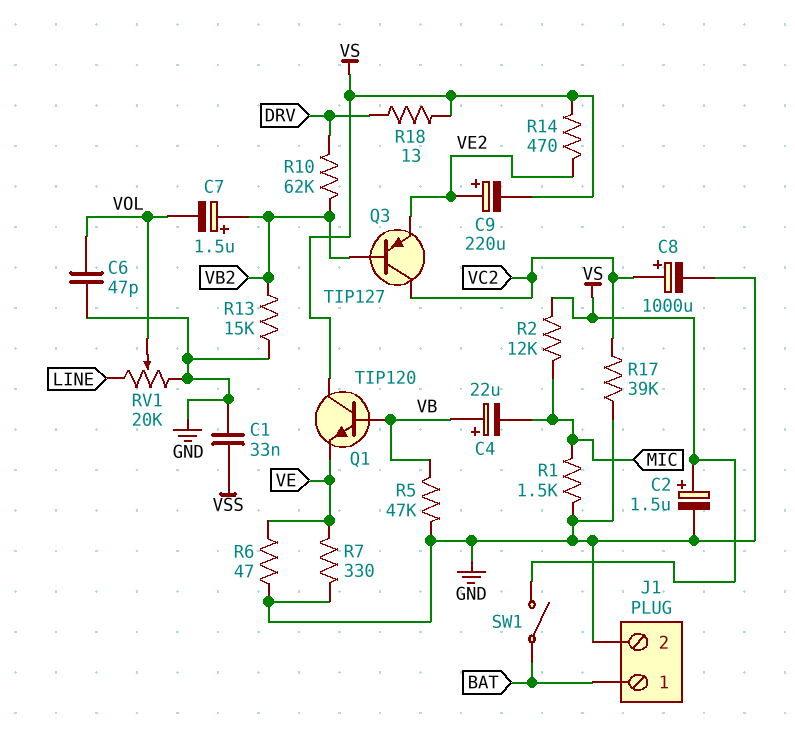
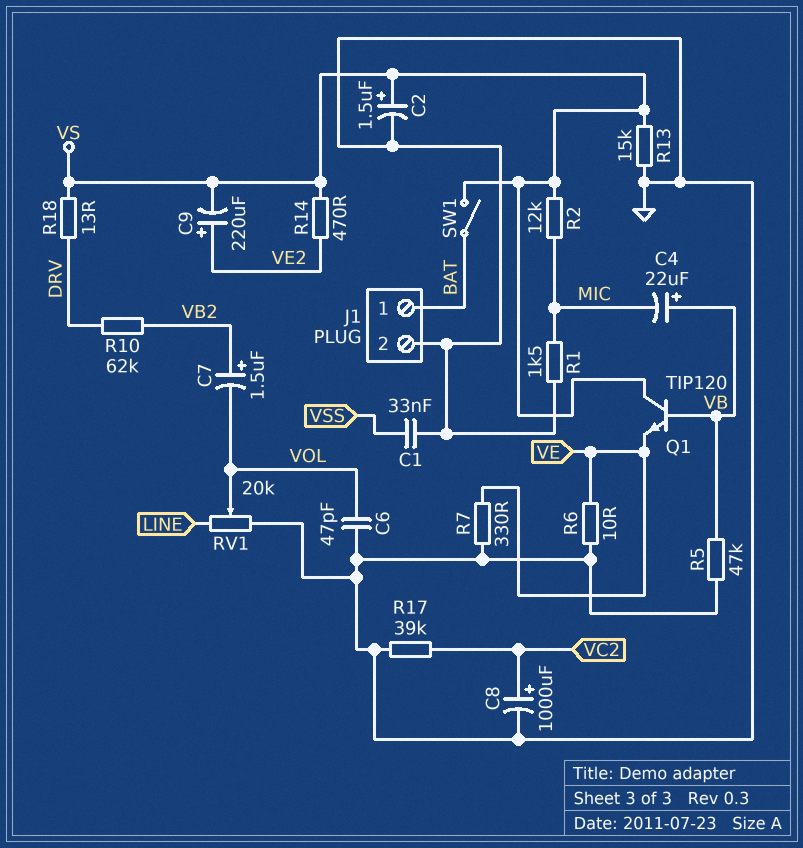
Q3: PNP TIP127 (B VB2, C VC2, E VE2) -> none
R6: 47 (GND, VE) -> 10 (GND, VE)
R13: 15k (GND, VB2) -> 15k (GND, VS)

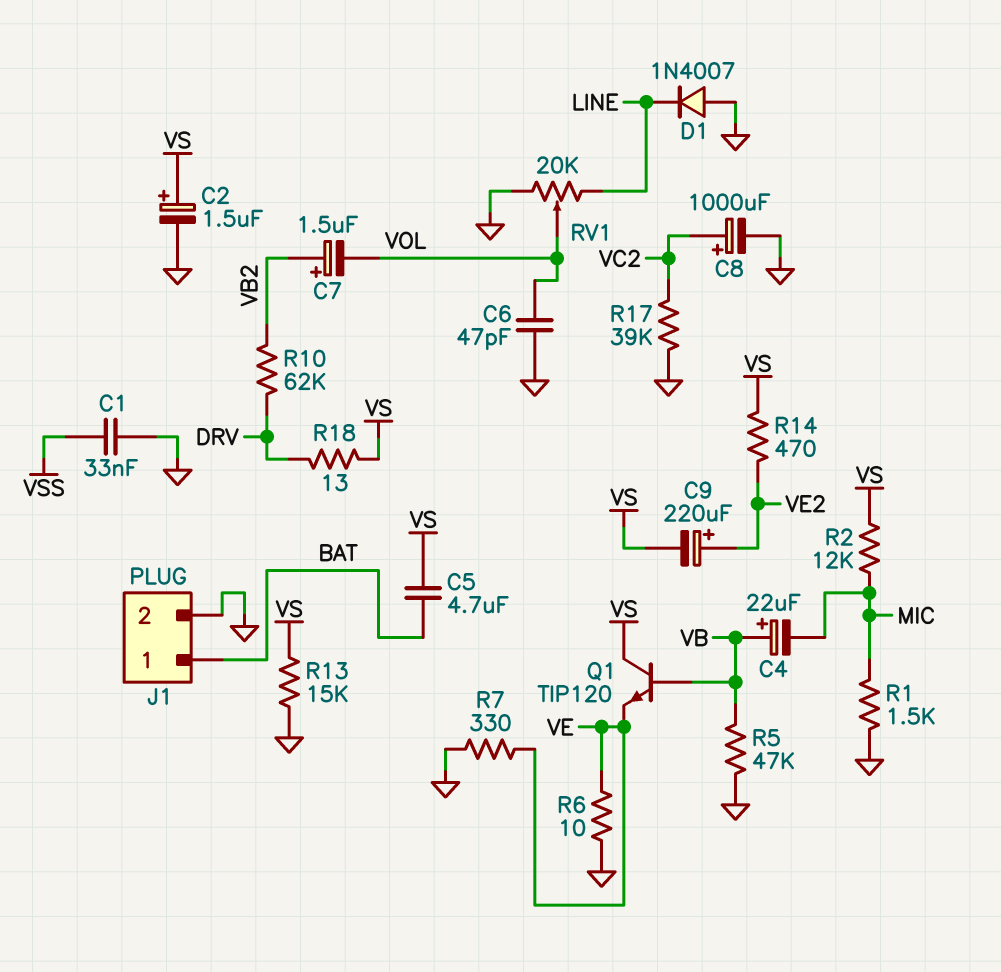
C5: none -> 4.7uF (BAT, VS)
D1: none -> diode 1N4007 (A GND, K LINE)
SW1: switch (BAT, VS) -> none

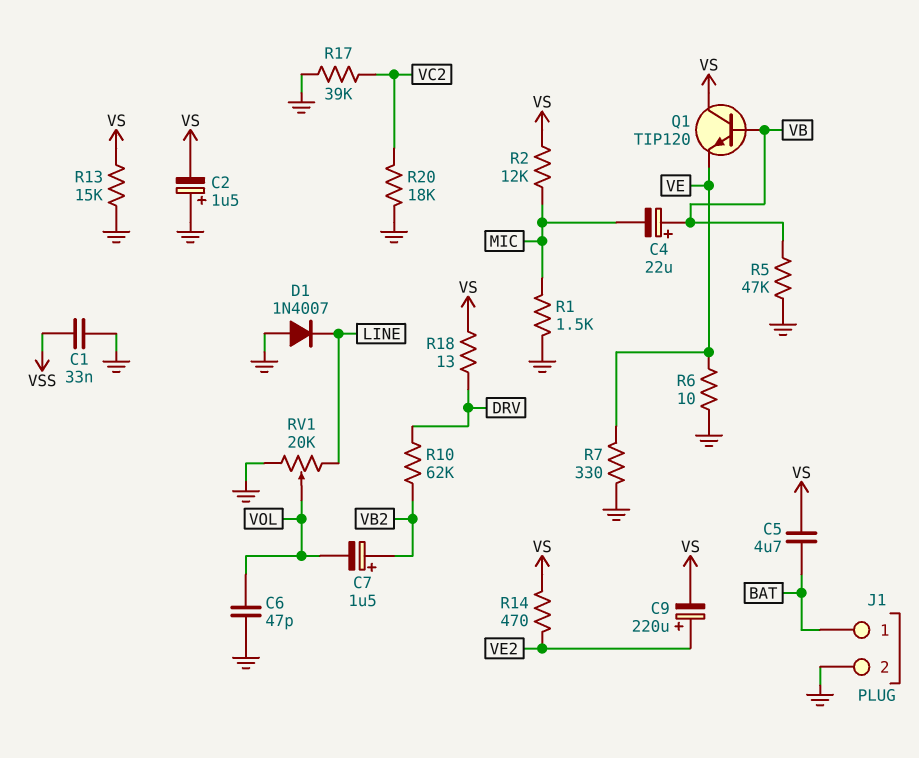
C2: 1.5uF (plus VS, minus GND) -> 1.5uF (plus GND, minus VS)
C8: 1000uF (plus VC2, minus GND) -> none
R20: none -> 18k (GND, VC2)

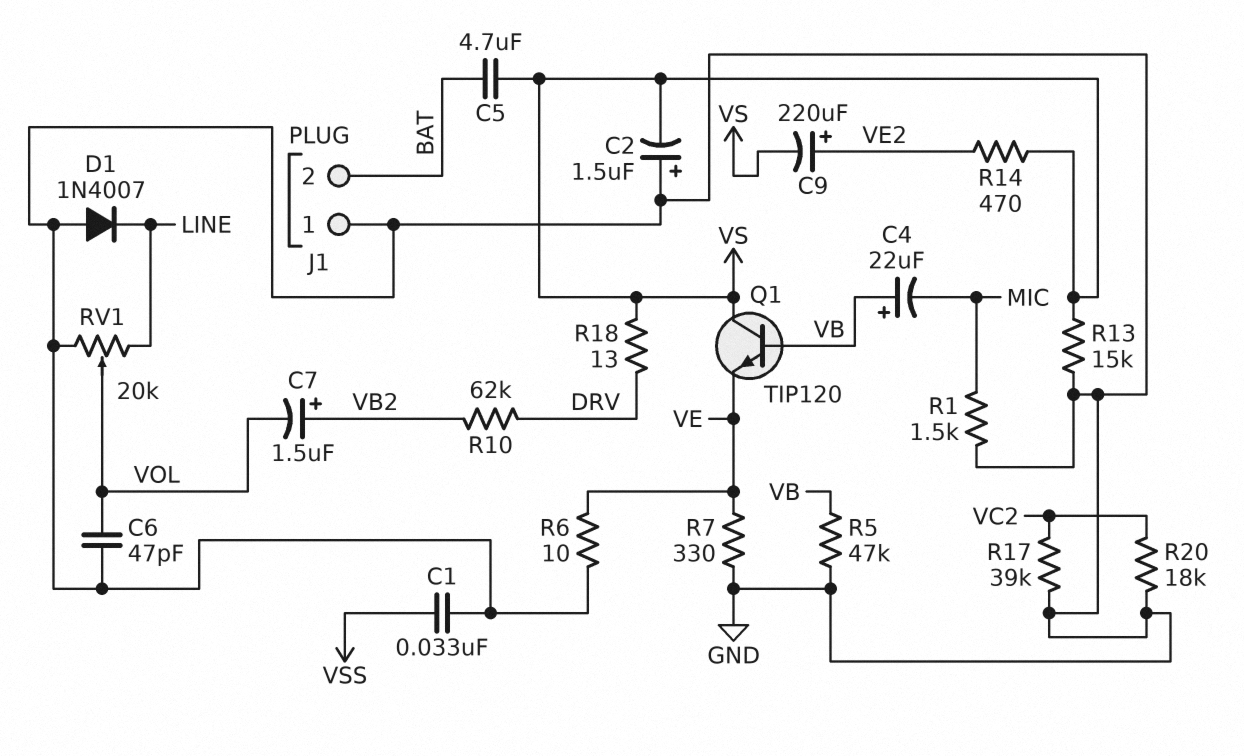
J1 pin 1: BAT -> GND
J1 pin 2: GND -> BAT
R2: 12k (MIC, VS) -> none

